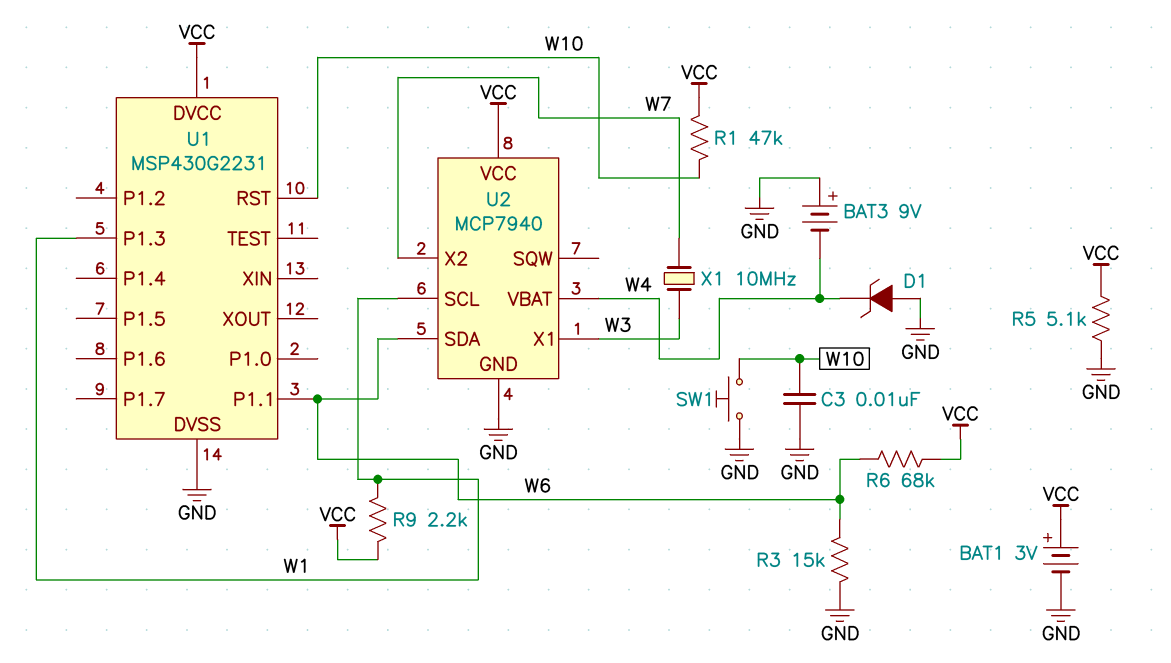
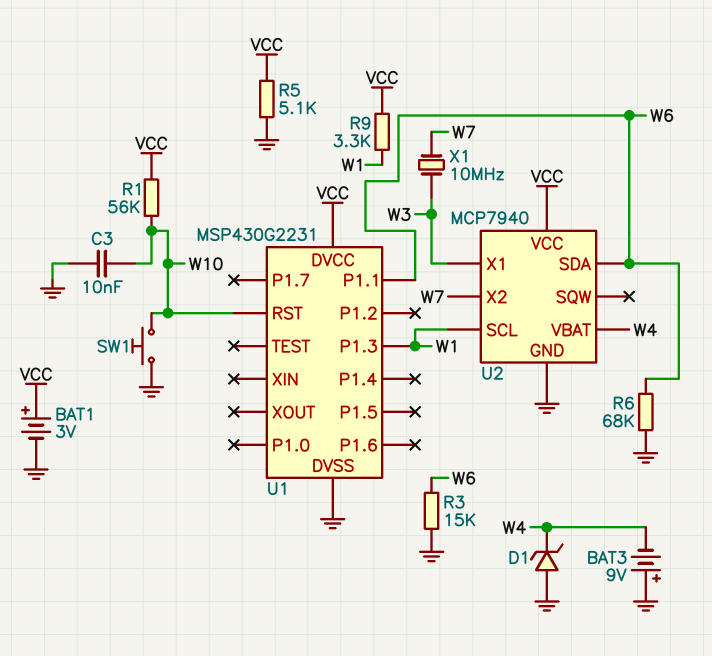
R1: 47k (VCC, W10) -> 56k (VCC, W10)
R6: 68k (VCC, W6) -> 68k (GND, W6)
R9: 2.2k (VCC, W1) -> 3.3k (VCC, W1)

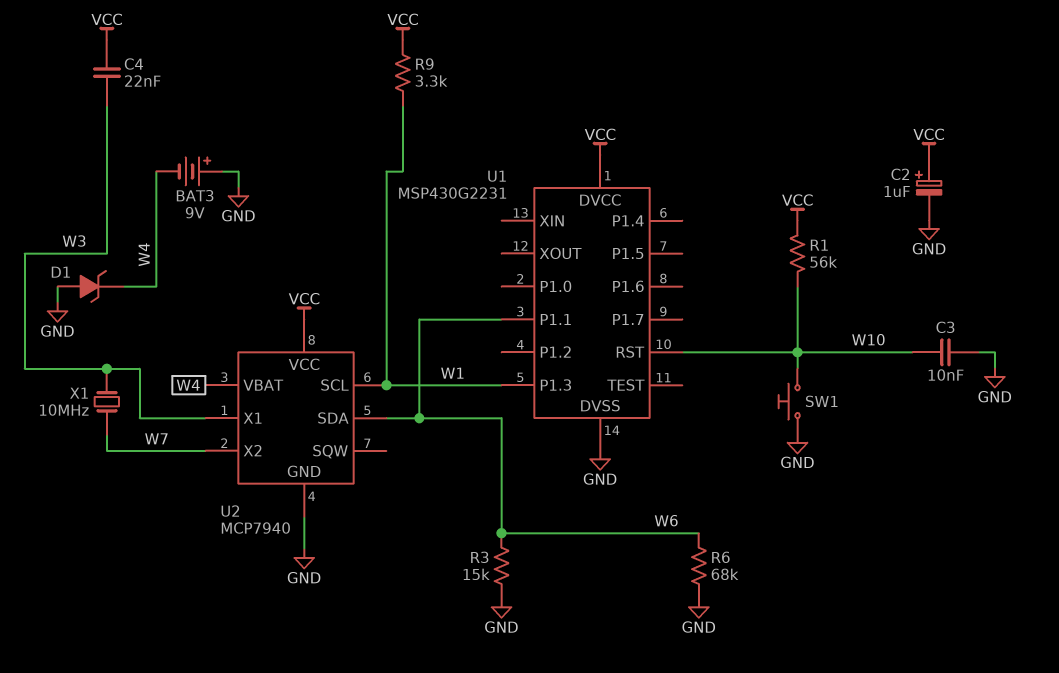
BAT1: 3V (plus VCC, minus GND) -> none
C2: none -> 1uF (plus VCC, minus GND)
C4: none -> 22nF (VCC, W3)
R5: 5.1k (GND, VCC) -> none

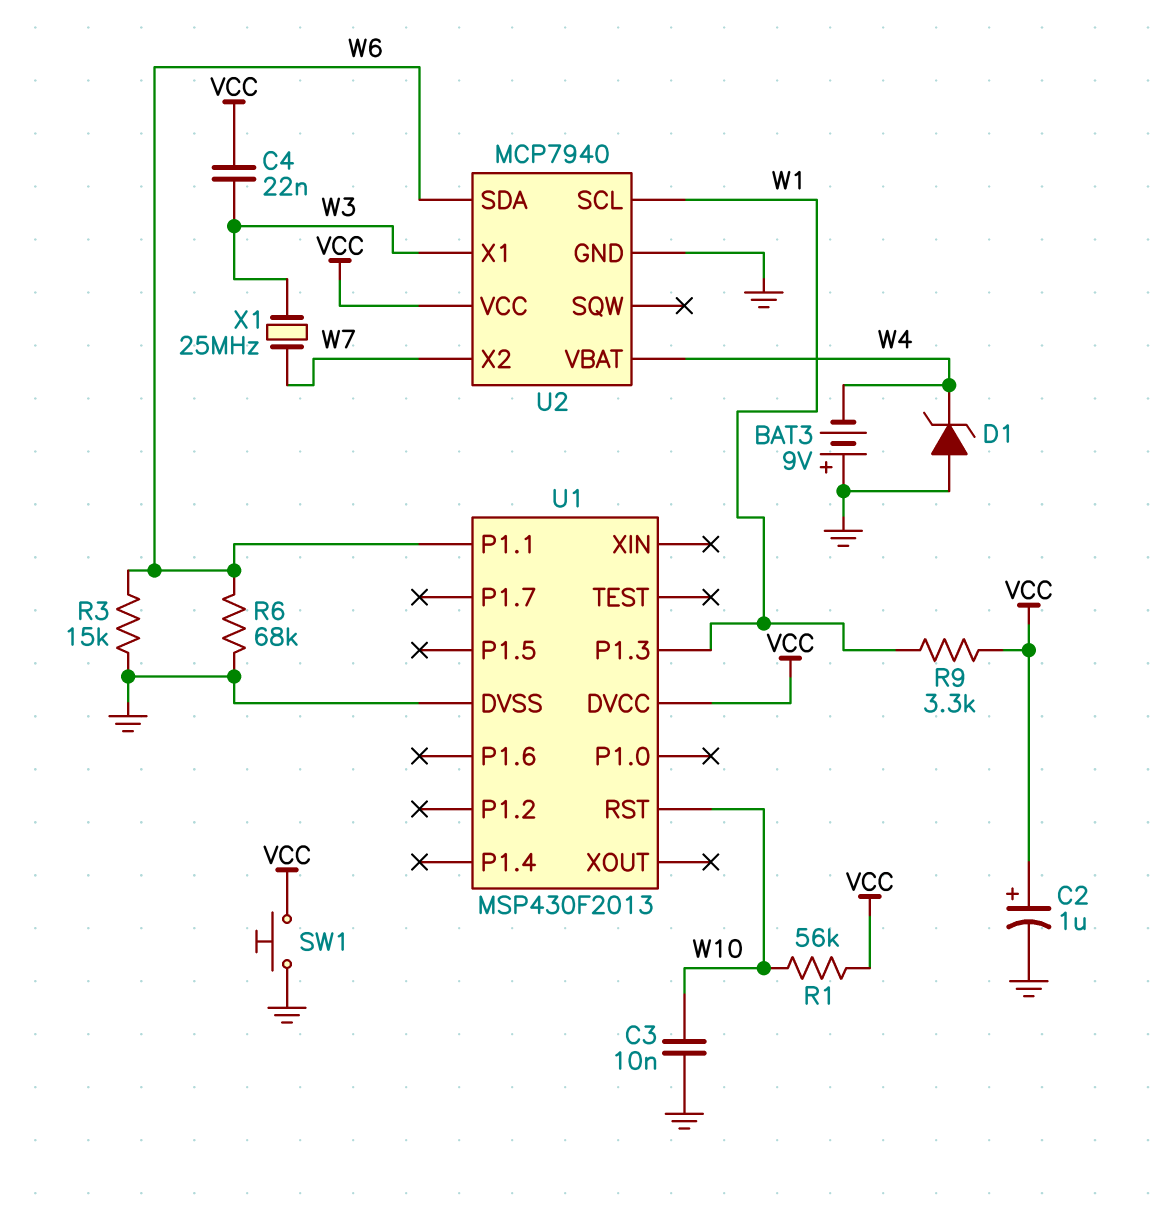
SW1: button (GND, W10) -> button (GND, VCC)
U1: MSP430G2231 -> MSP430F2013
X1: 10MHz (W3, W7) -> 25MHz (W3, W7)

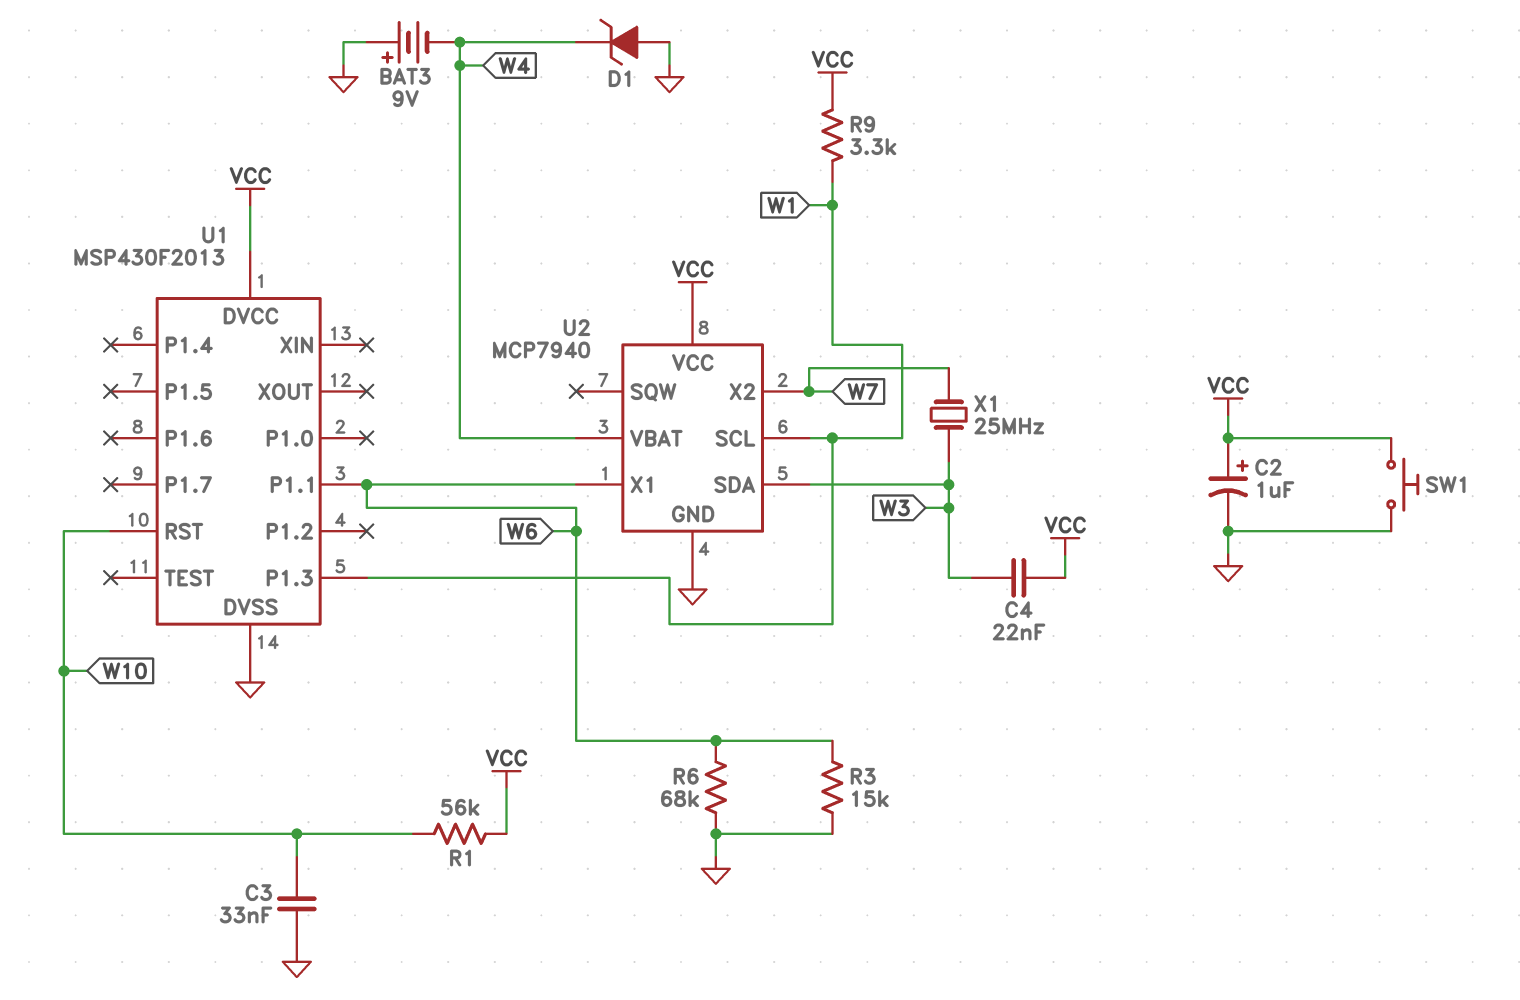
C3: 10nF (GND, W10) -> 33nF (GND, W10)
U2 pin SDA: W6 -> W3
U2 pin X1: W3 -> W6

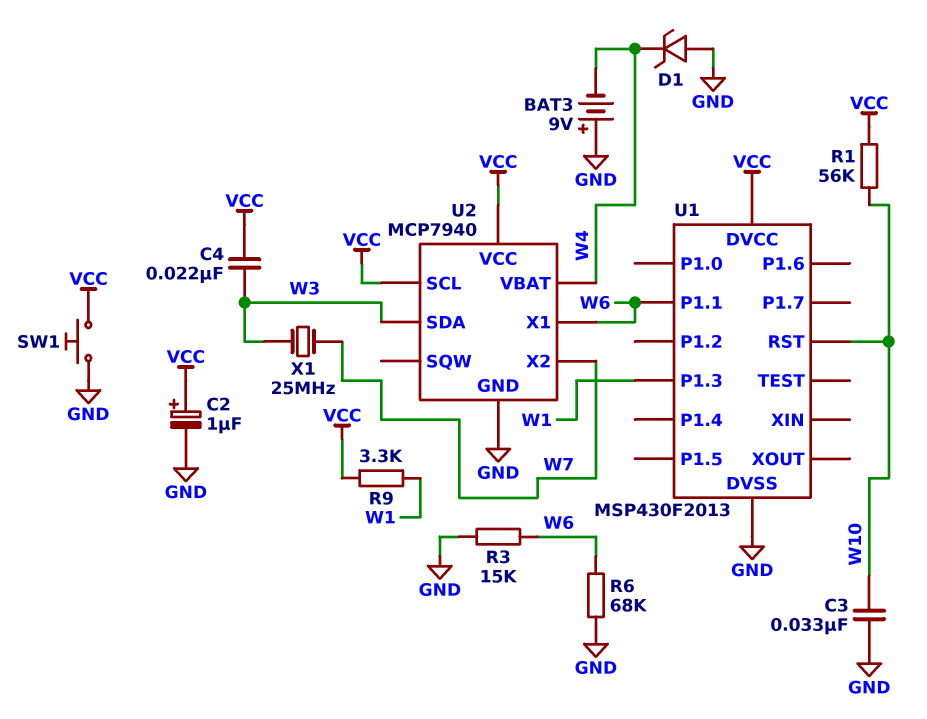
U2 pin SCL: W1 -> VCC

